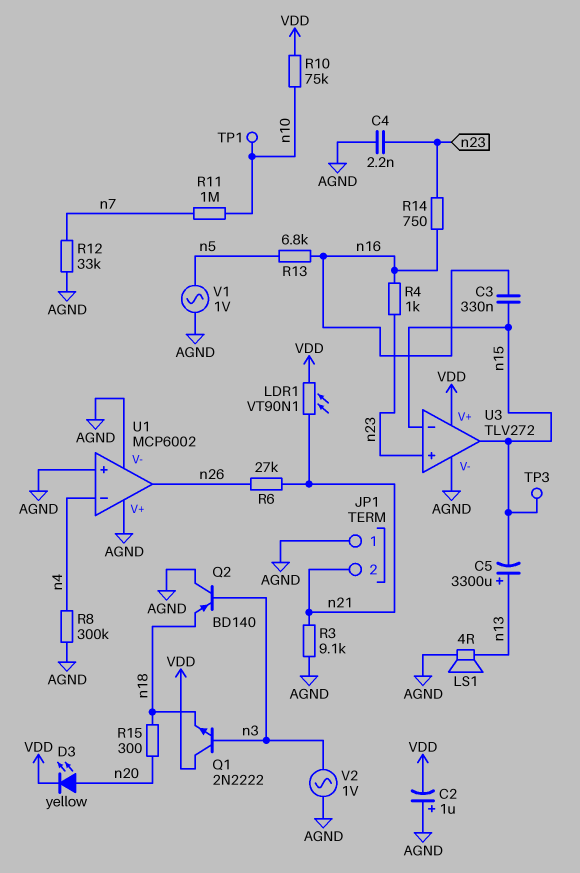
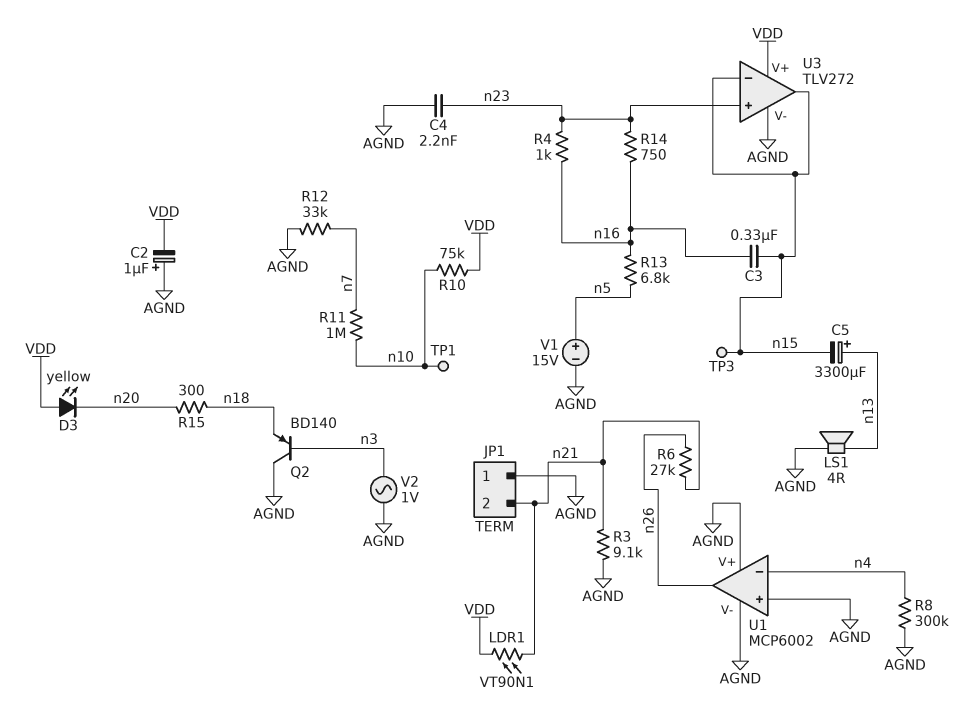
D3: LED yellow (A n20, K VDD) -> LED yellow (A VDD, K n20)
Q1: NPN 2N2222 (B n3, C VDD, E n18) -> none
V1: AC 1V (AGND, n5) -> 15V (plus n5, minus AGND)

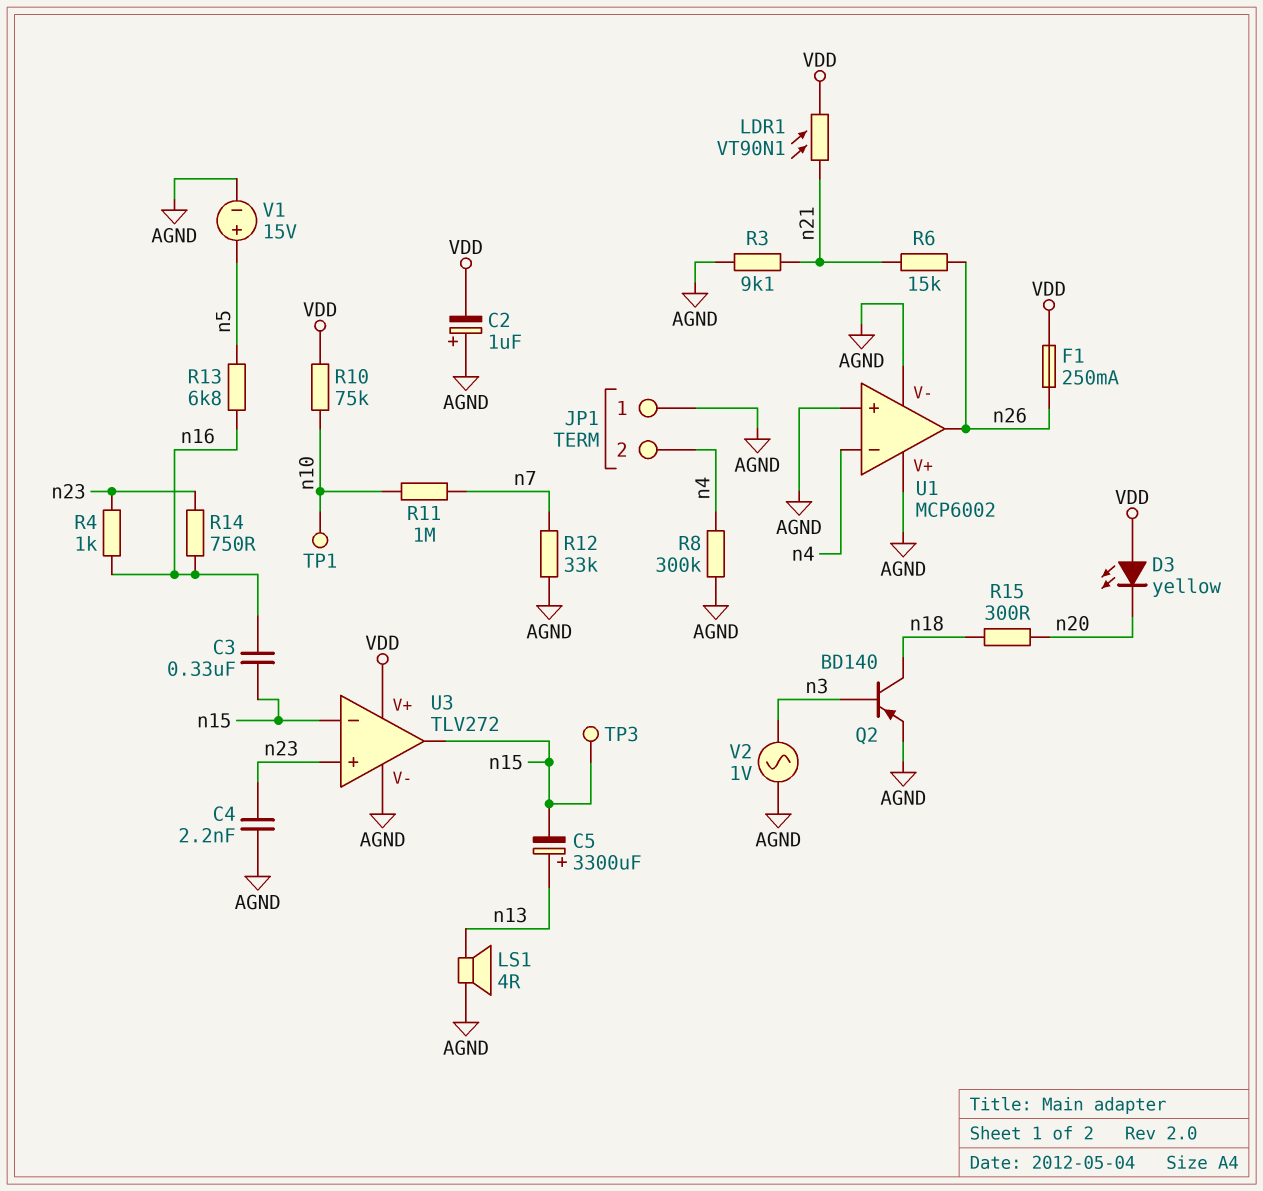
F1: none -> 250mA (VDD, n26)
JP1 pin 2: n21 -> n4
Q2: PNP BD140 (B n3, C AGND, E n18) -> PNP BD140 (B n3, C n18, E AGND)
R6: 27k (n21, n26) -> 15k (n21, n26)

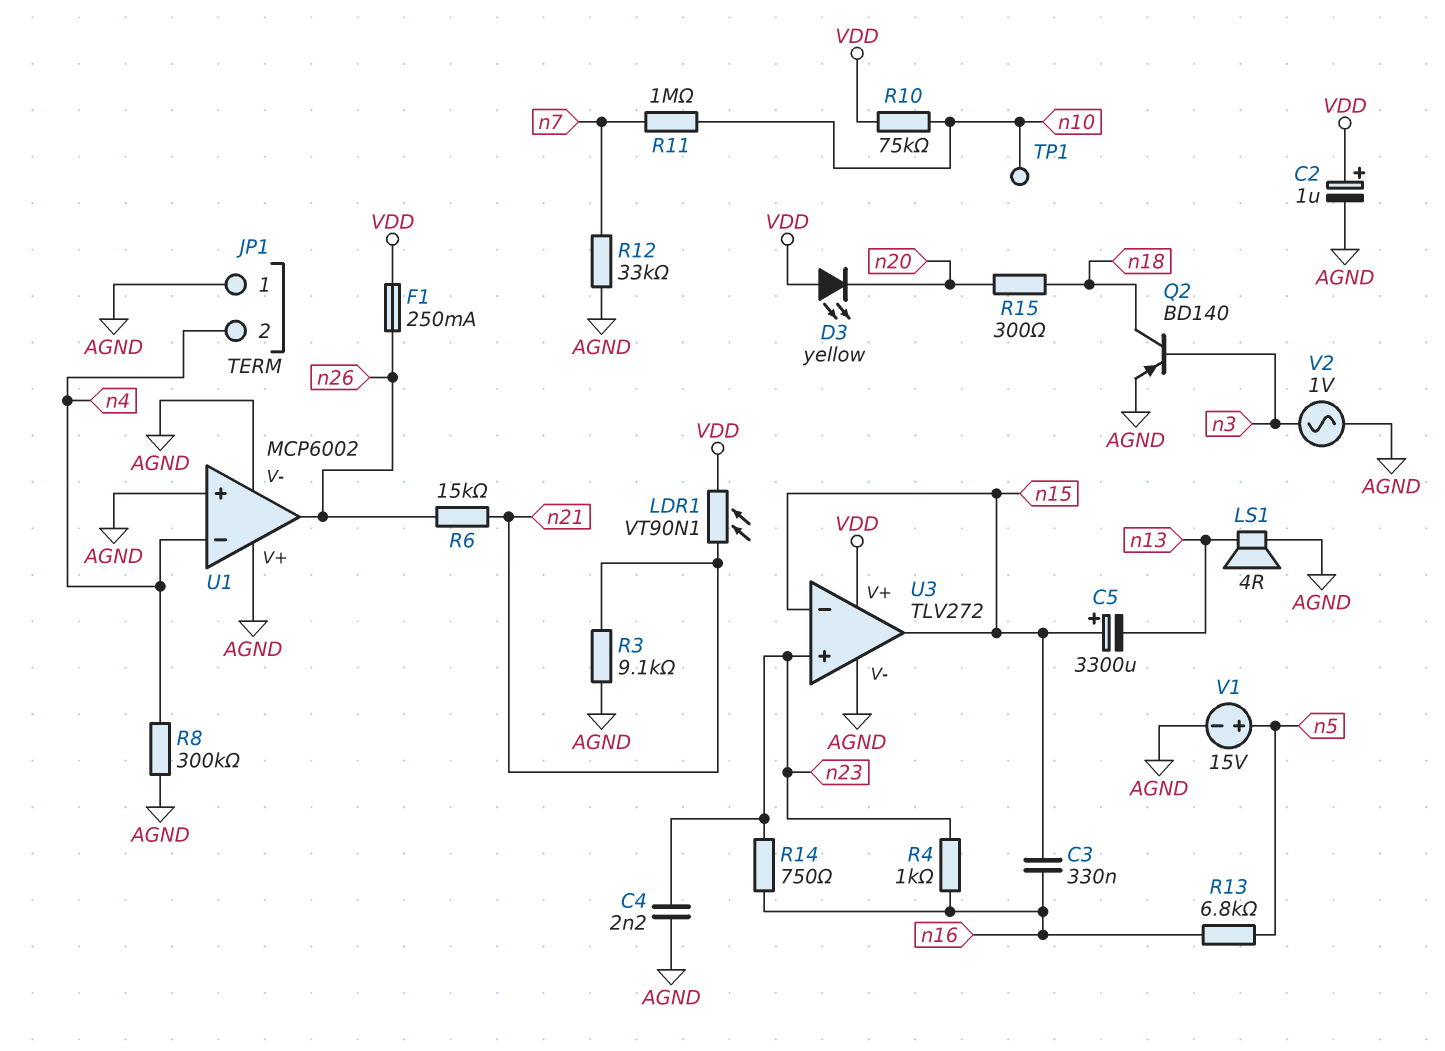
C2: 1uF (plus AGND, minus VDD) -> 1uF (plus VDD, minus AGND)
C5: 3300uF (plus n13, minus n15) -> 3300uF (plus n15, minus n13)
TP3: test point (n15) -> none

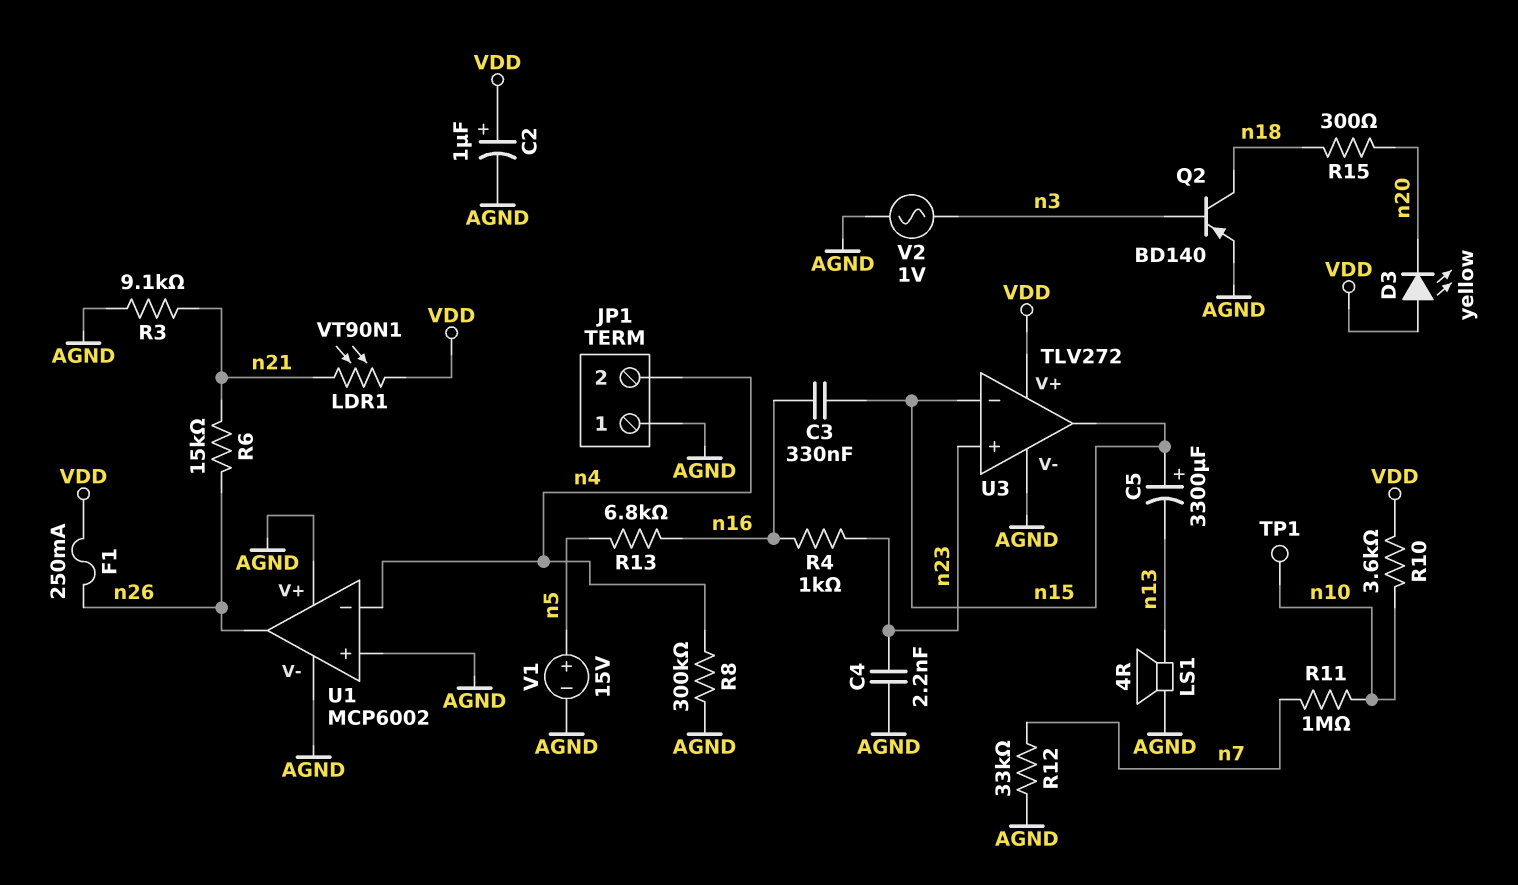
R10: 75k (VDD, n10) -> 3.6k (VDD, n10)
R14: 750 (n16, n23) -> none

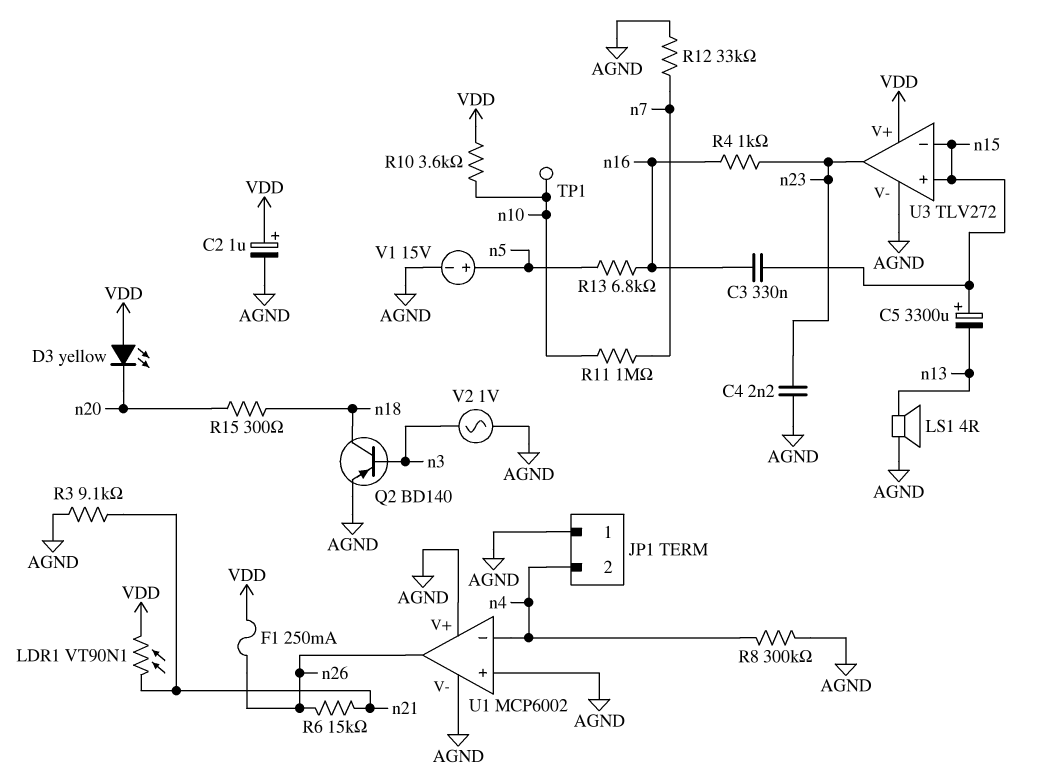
U3 pin in+: n23 -> n15
U3 pin out: n15 -> n23

